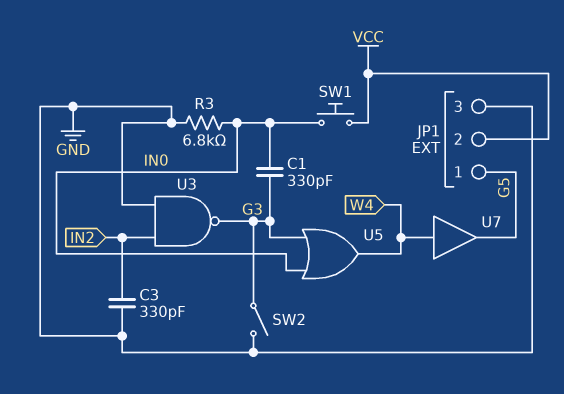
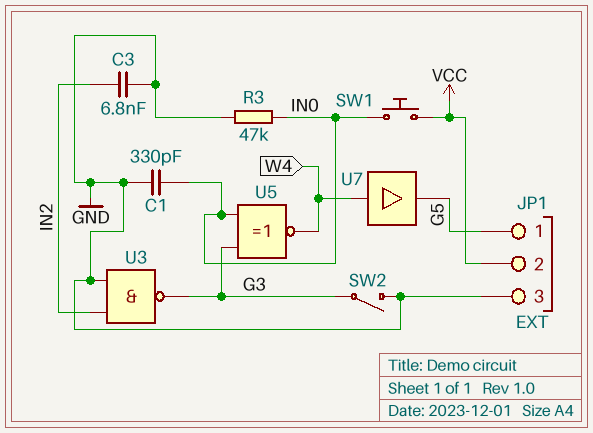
C1: 330pF (G3, IN0) -> 330pF (GND, IN0)
C3: 330pF (GND, IN2) -> 6.8nF (GND, IN2)
R3: 6.8k (GND, IN0) -> 47k (GND, IN0)
U5: OR (in G3, in IN0, out W4) -> XNOR (in G3, in IN0, out W4)

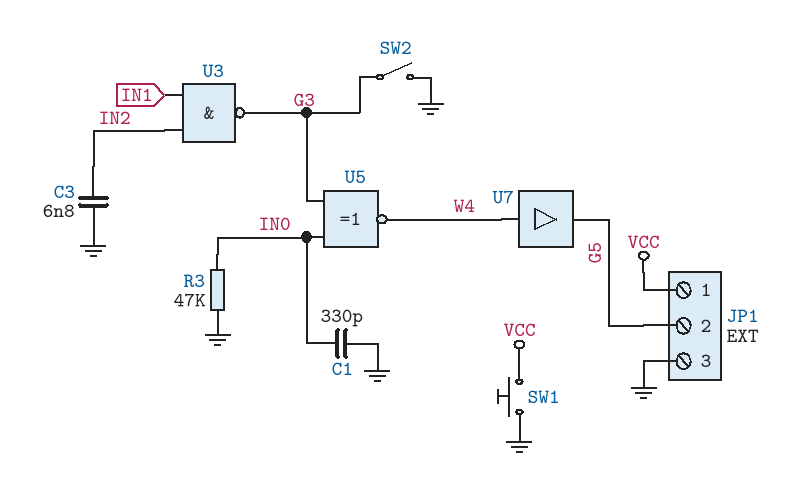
JP1 pin 1: G5 -> VCC
JP1 pin 2: VCC -> G5
SW1: button (IN0, VCC) -> button (GND, VCC)
U3: NAND (in GND, in IN2, out G3) -> NAND (in IN1, in IN2, out G3)

